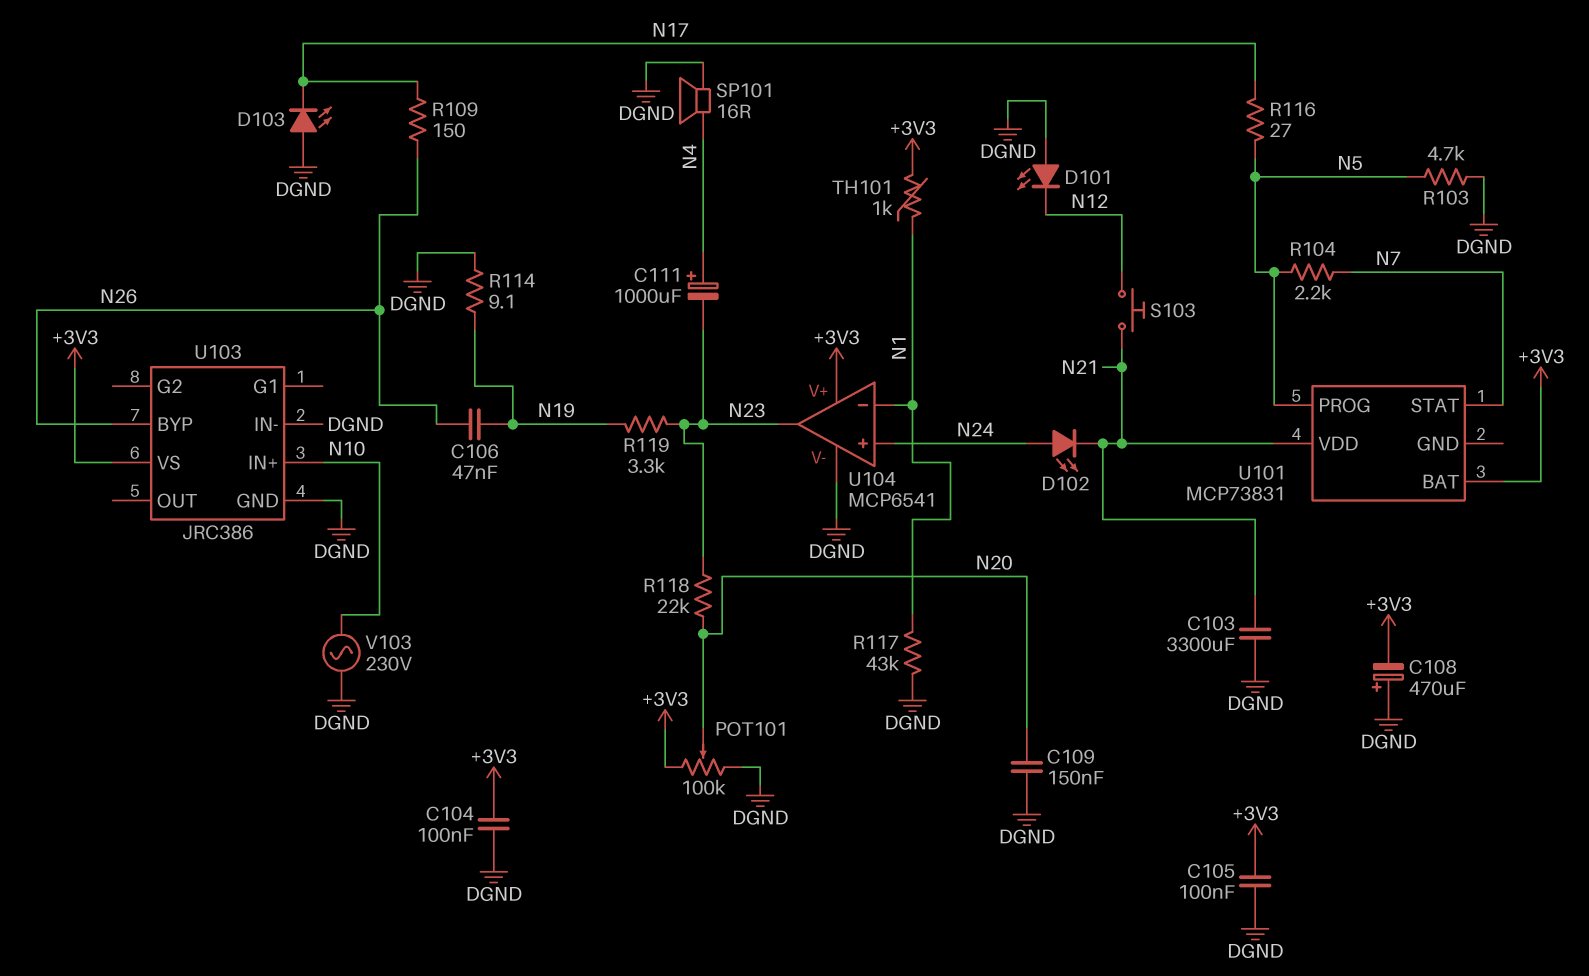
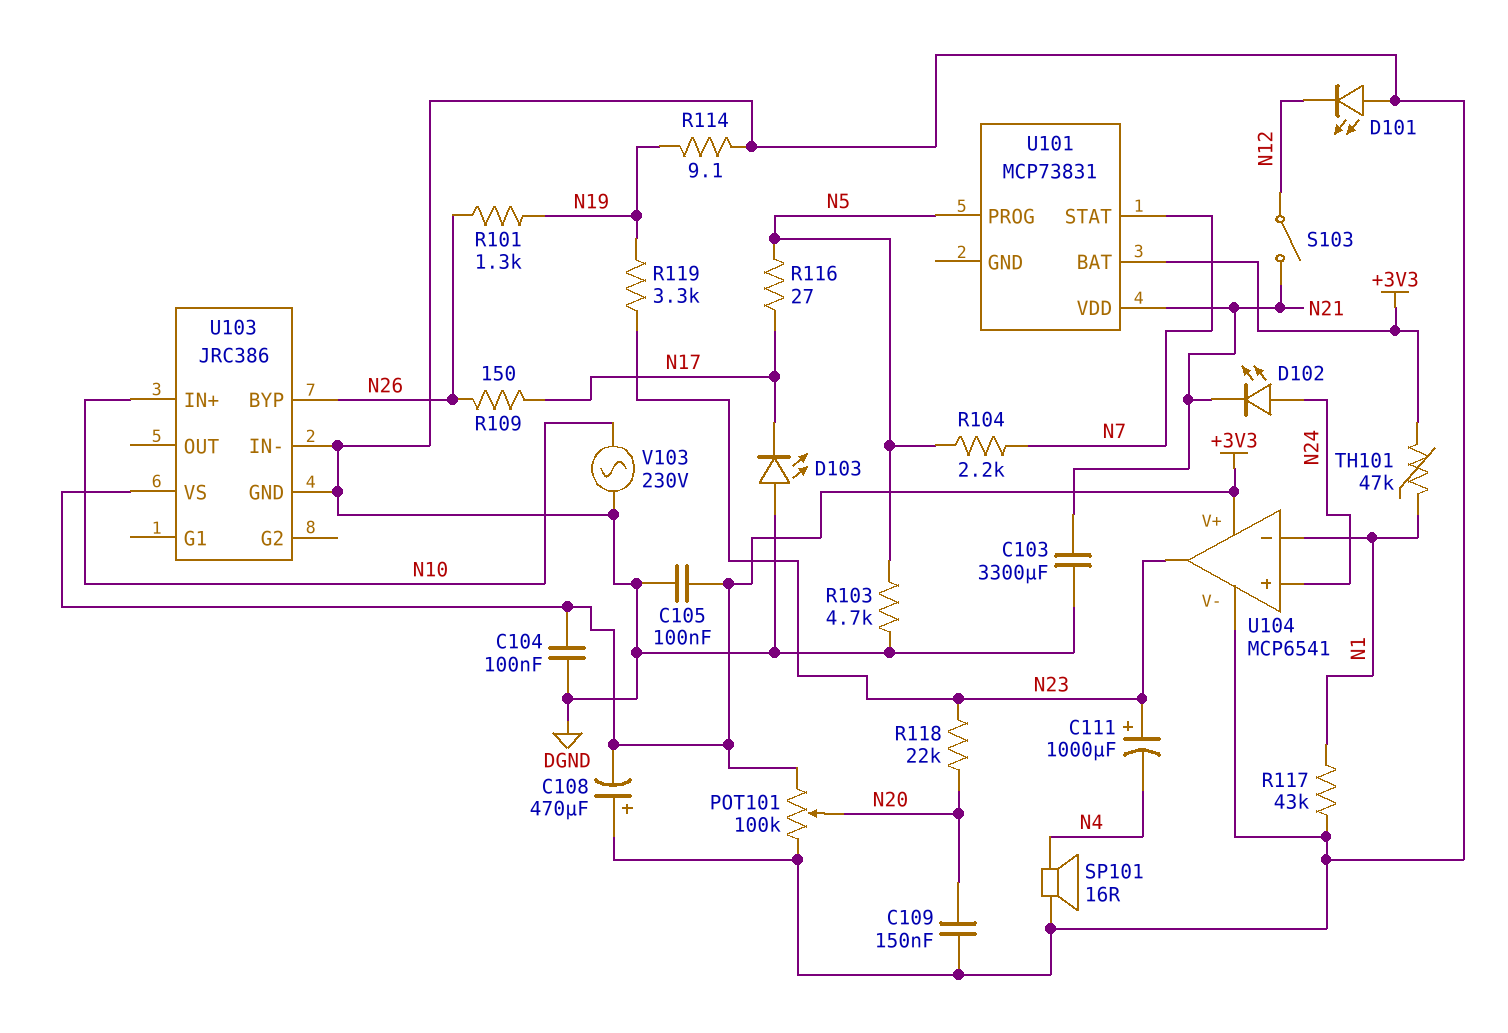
C106: 47nF (N19, N26) -> none
C111: 1000uF (plus N4, minus N23) -> 1000uF (plus N23, minus N4)
R101: none -> 1.3k (N19, N26)
S103: button (N12, N21) -> switch (N12, N21)
TH101: 1k (+3V3, N1) -> 47k (+3V3, N1)

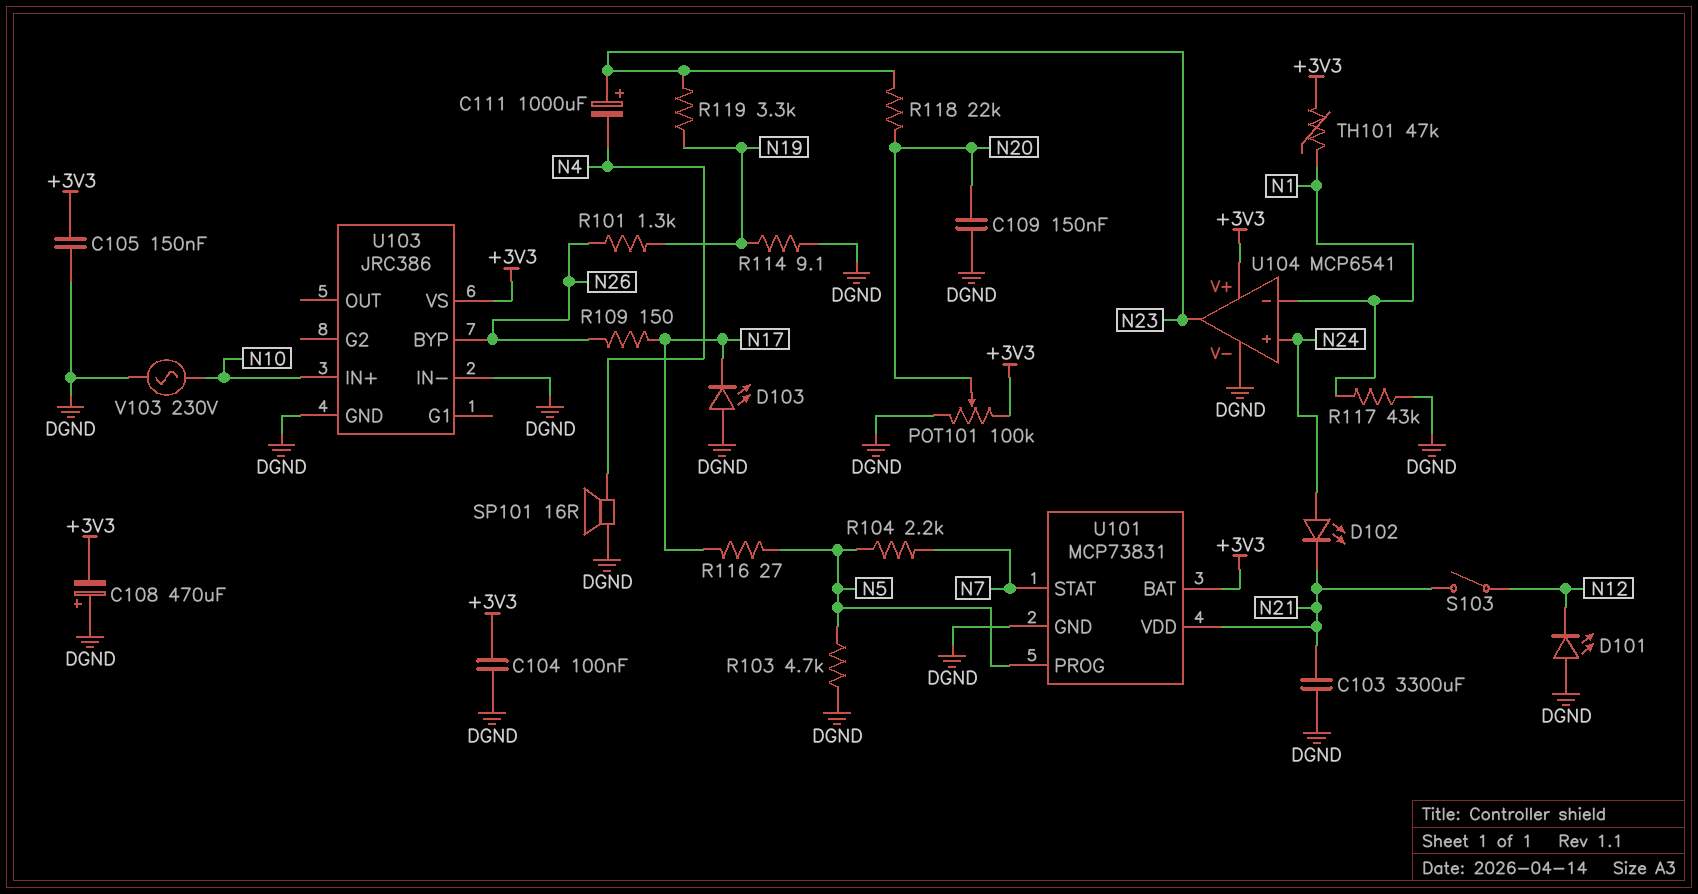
C105: 100nF (+3V3, DGND) -> 150nF (+3V3, DGND)
U101 pin GND: none -> DGND

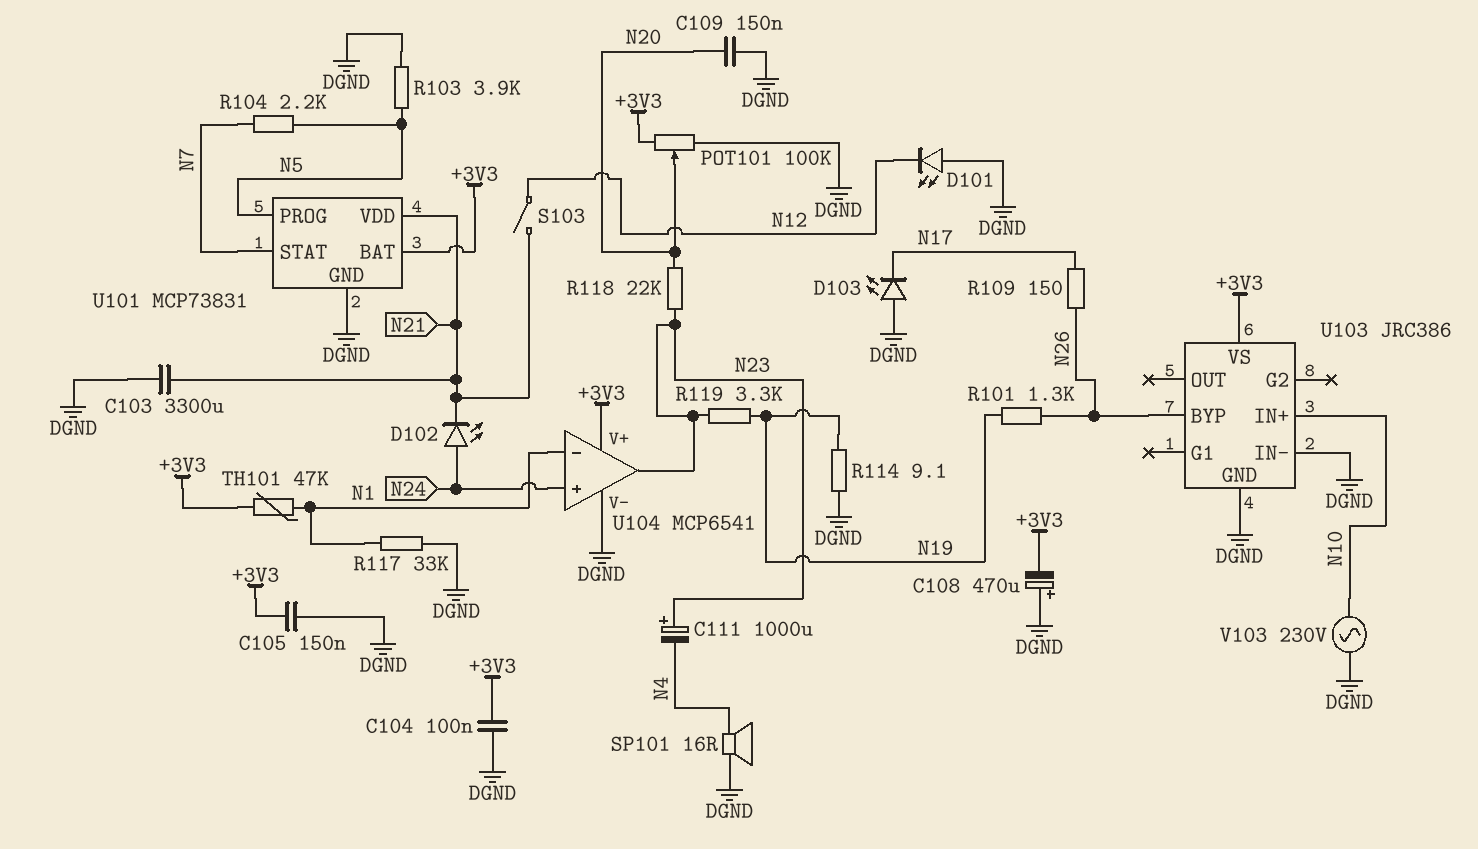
R103: 4.7k (DGND, N5) -> 3.9k (DGND, N5)
R116: 27 (N5, N17) -> none
R117: 43k (DGND, N1) -> 33k (DGND, N1)

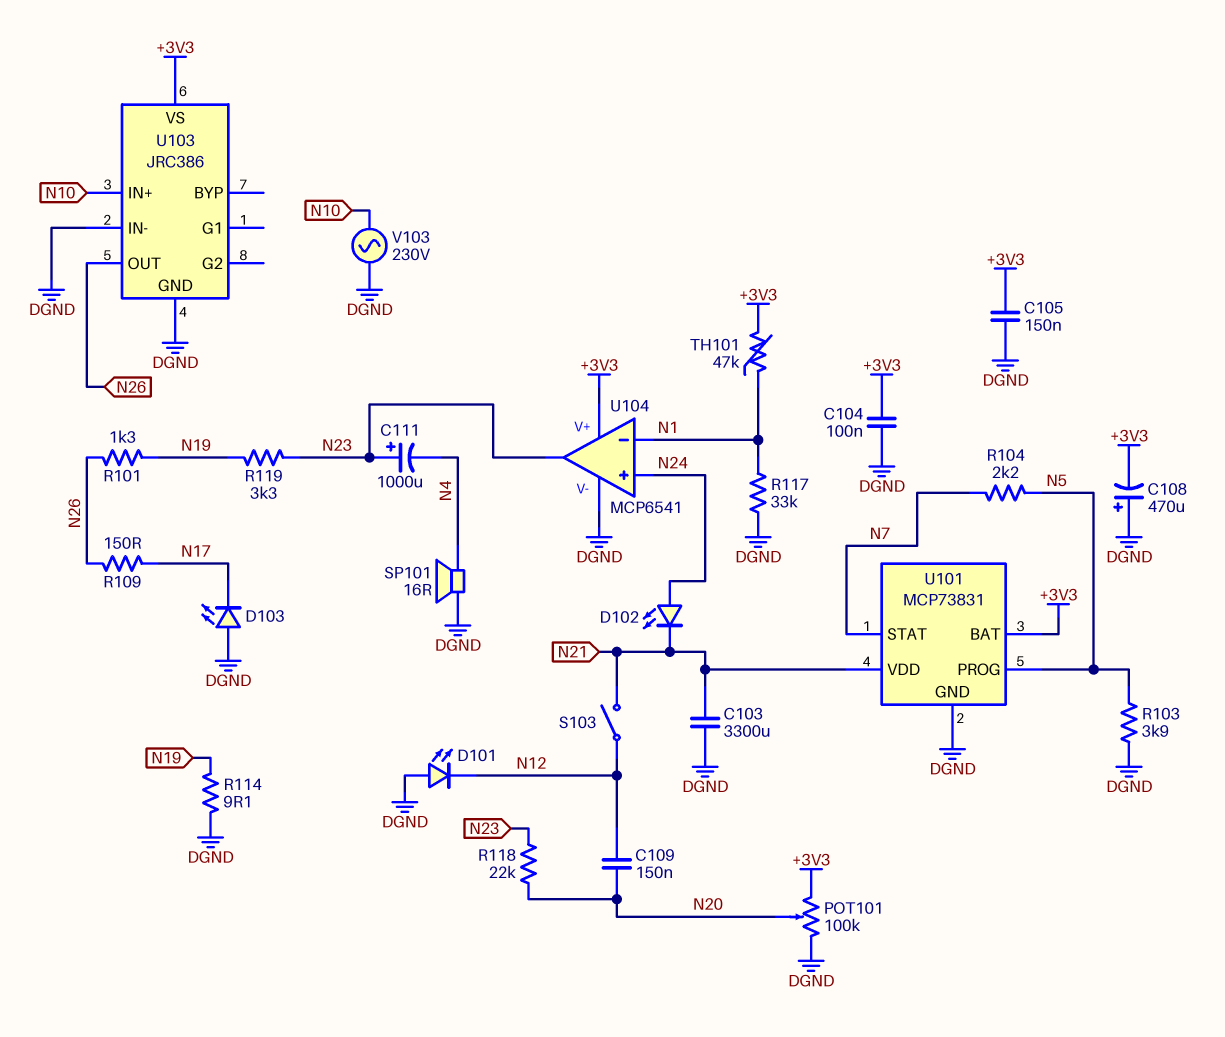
C109: 150nF (DGND, N20) -> 150nF (N12, N20)
U103 pin BYP: N26 -> none
U103 pin OUT: none -> N26

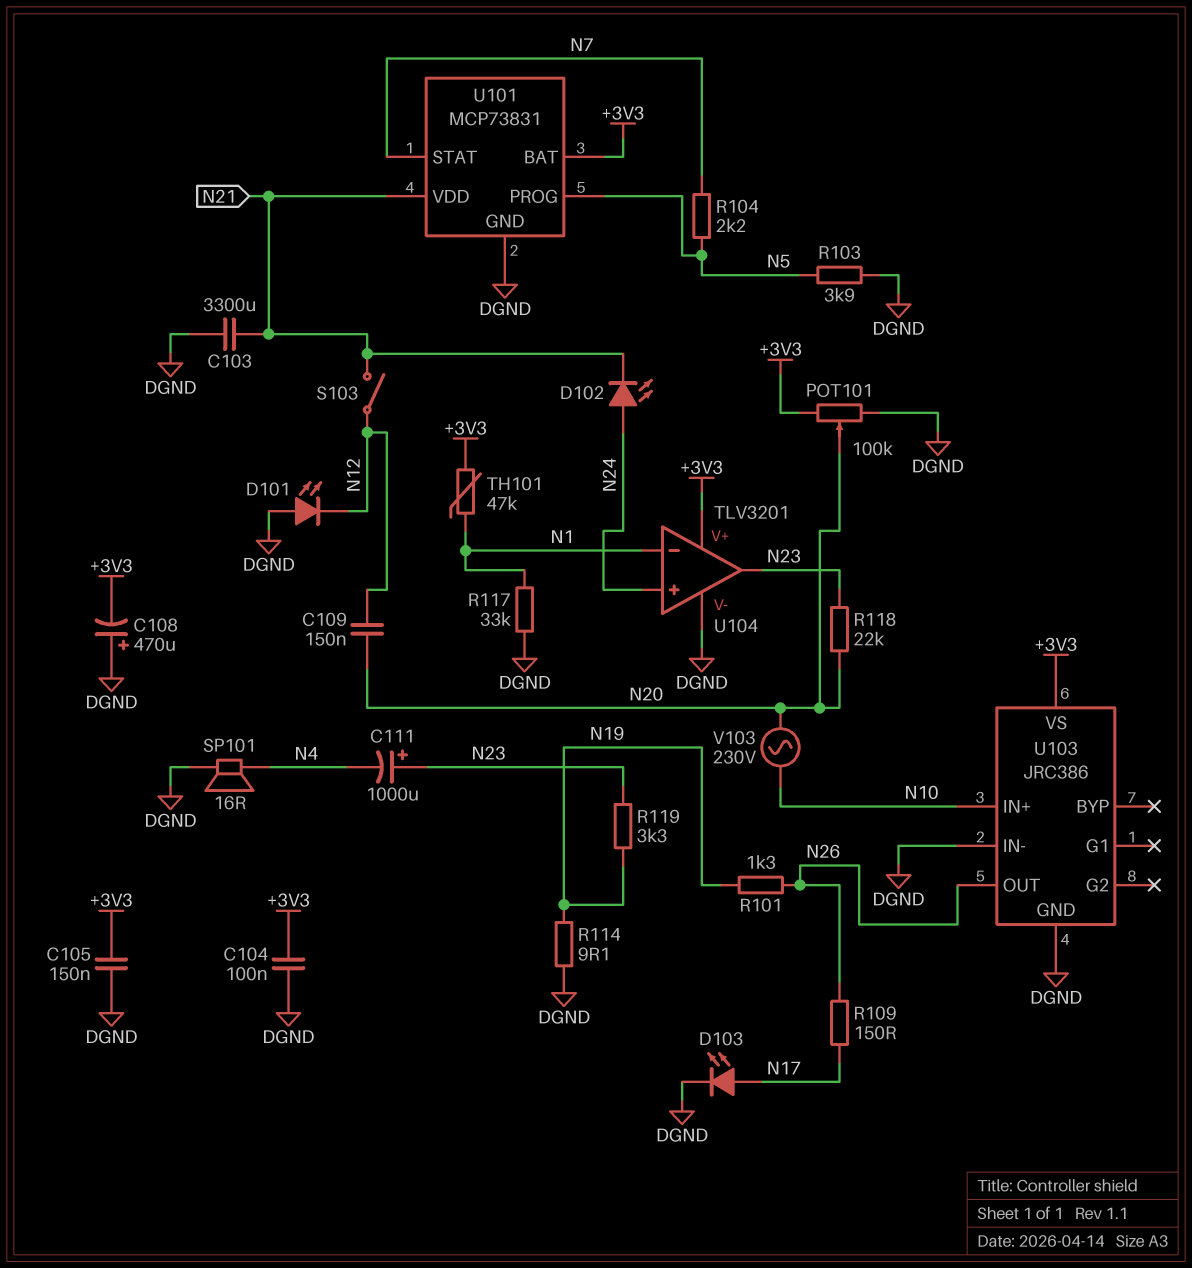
D103: LED (A DGND, K N17) -> LED (A N17, K DGND)
U104: MCP6541 -> TLV3201
V103: AC 230V (DGND, N10) -> AC 230V (N10, N20)

